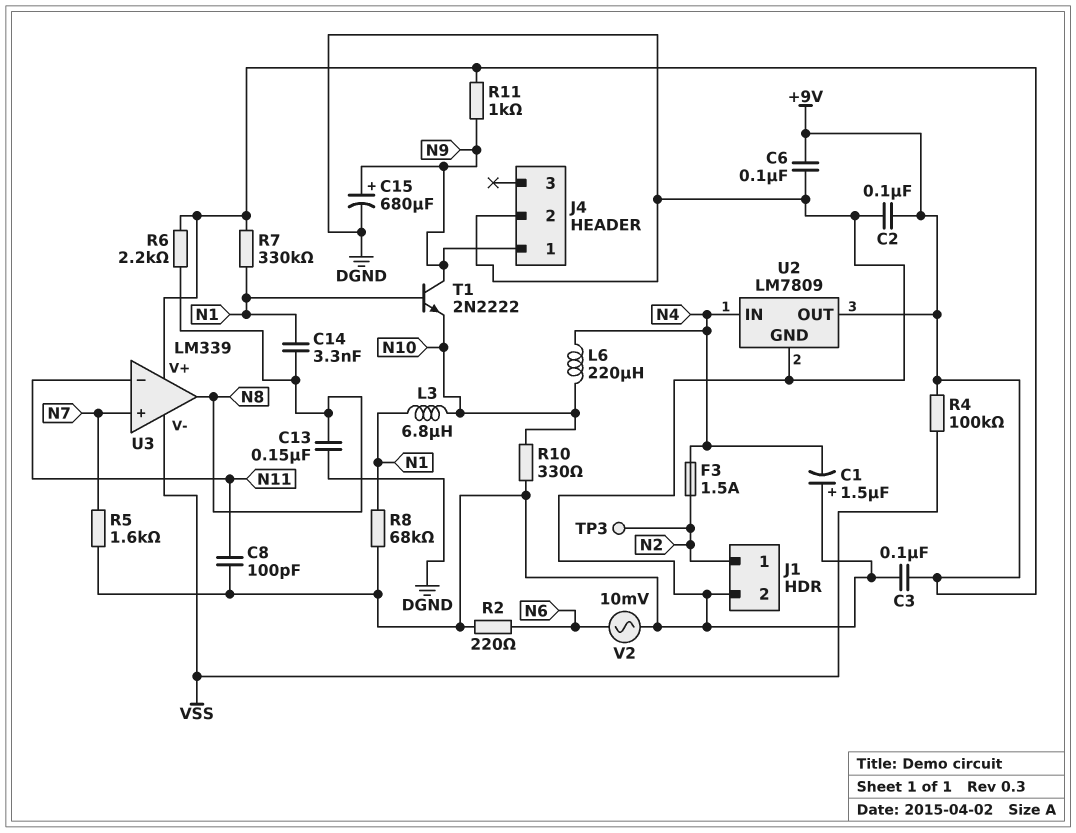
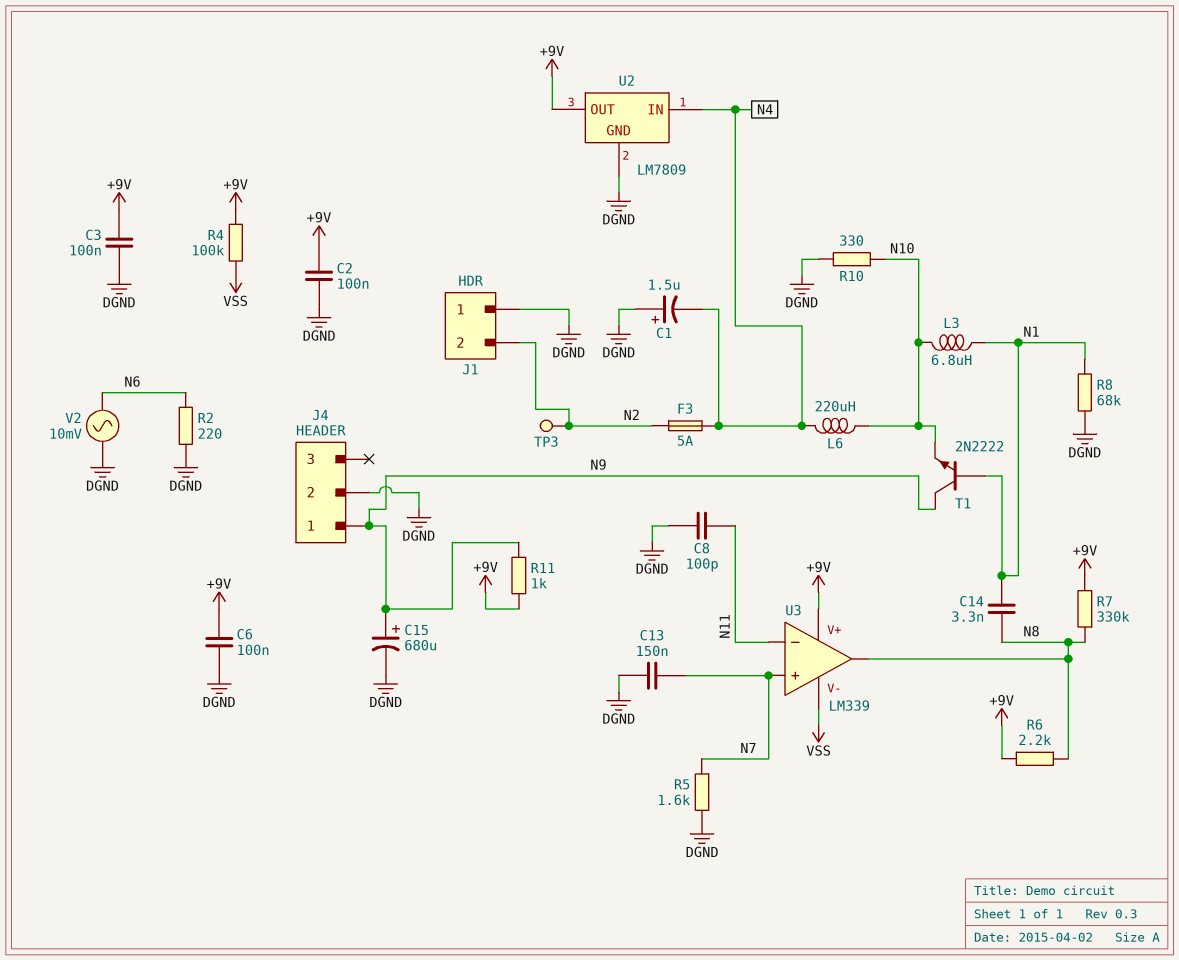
C13: 150nF (DGND, N8) -> 150nF (DGND, N7)
F3: 1.5A (N2, N4) -> 5A (N2, N4)
J1 pin 1: N2 -> DGND
J1 pin 2: DGND -> N2
R7: 330k (+9V, N1) -> 330k (+9V, N8)

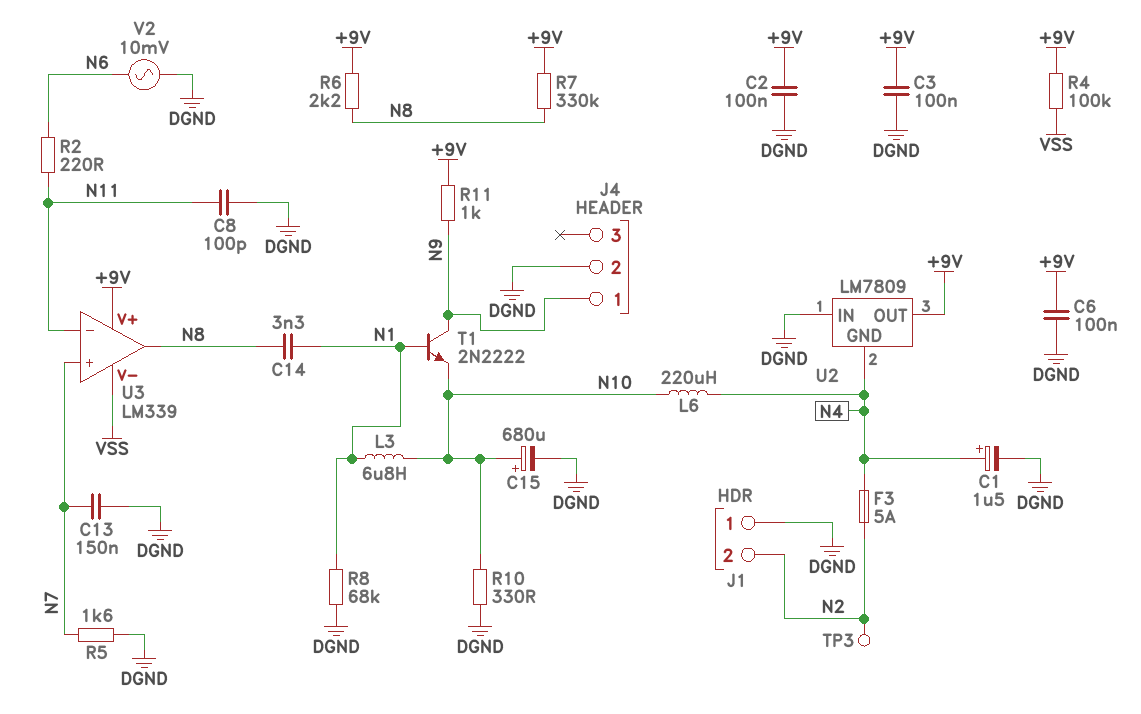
C1: 1.5uF (plus DGND, minus N4) -> 1.5uF (plus N4, minus DGND)
C15: 680uF (plus N9, minus DGND) -> 680uF (plus N10, minus DGND)
R2: 220 (DGND, N6) -> 220 (N6, N11)
U2 pin GND: DGND -> N4
U2 pin IN: N4 -> DGND

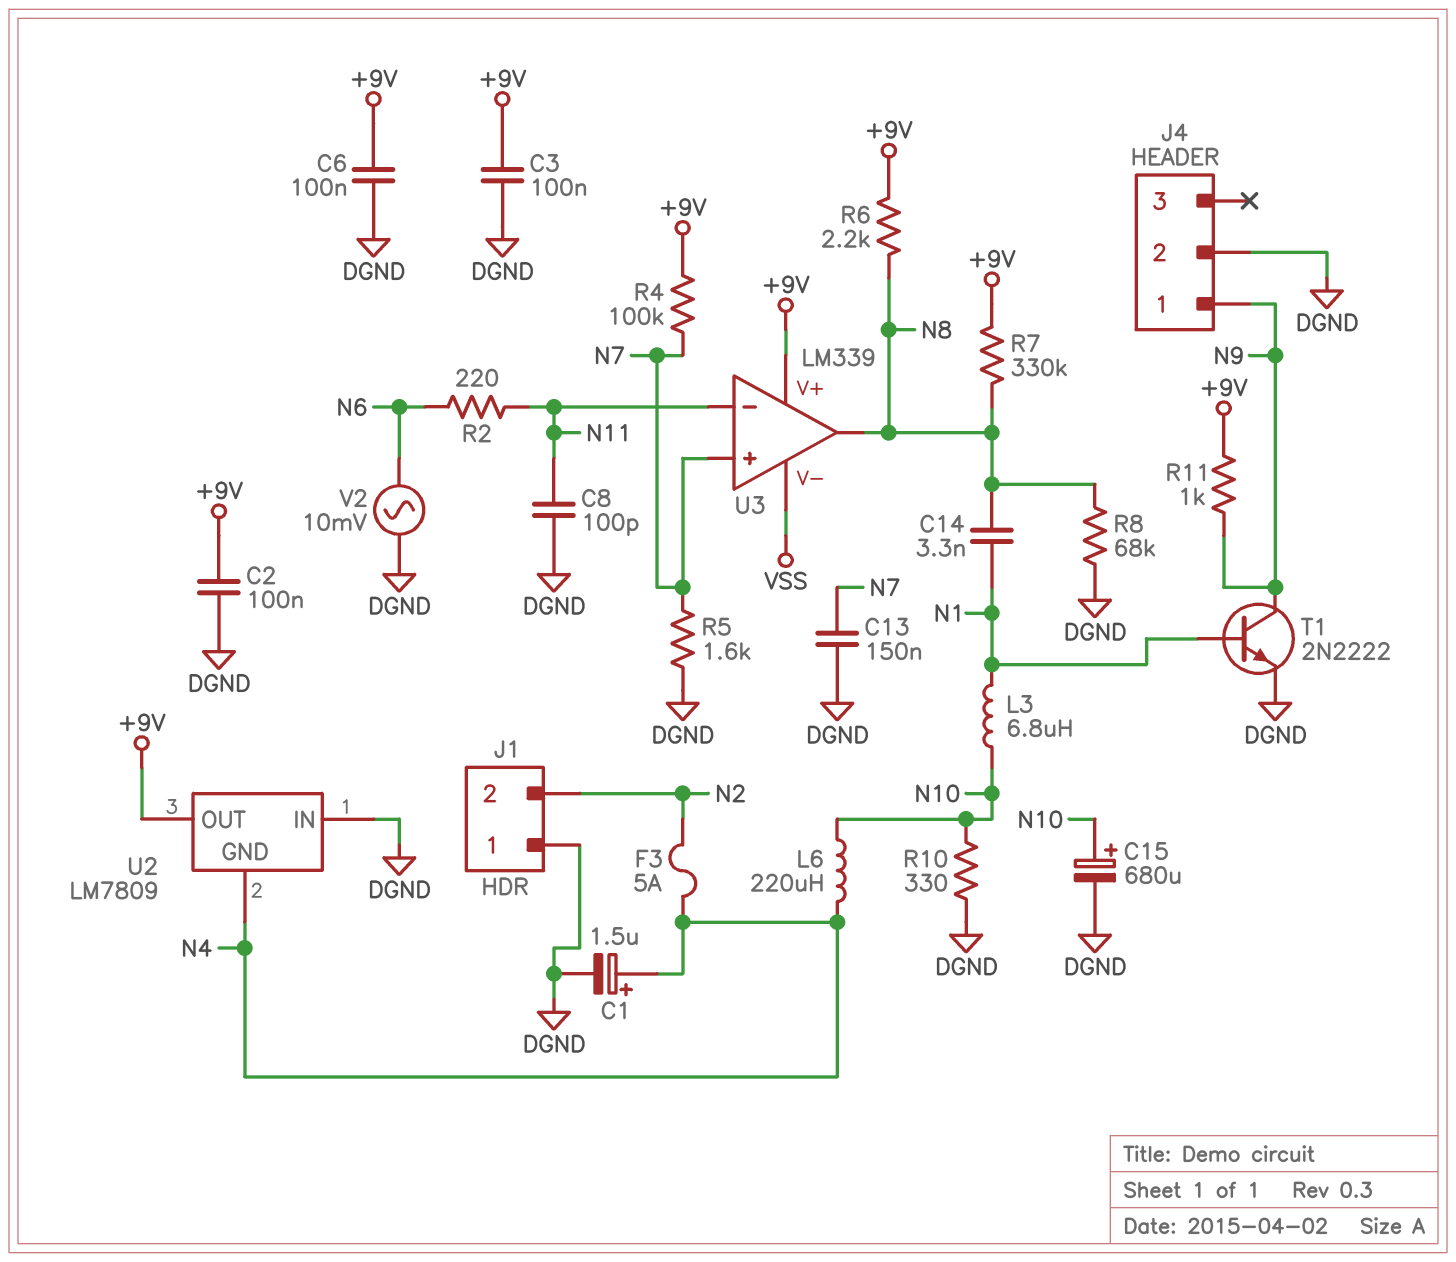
R4: 100k (+9V, VSS) -> 100k (+9V, N7)
R8: 68k (DGND, N1) -> 68k (DGND, N8)
T1: NPN 2N2222 (B N1, C N9, E N10) -> NPN 2N2222 (B N1, C N9, E DGND)
TP3: test point (N2) -> none

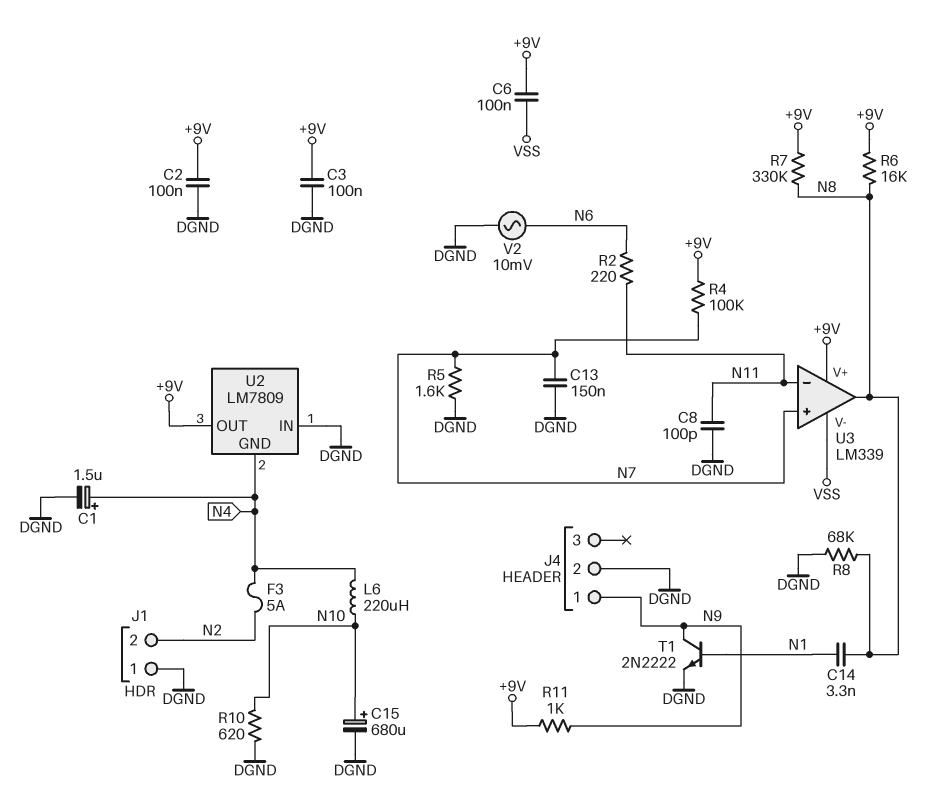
C6: 100nF (+9V, DGND) -> 100nF (+9V, VSS)
L3: 6.8uH (N1, N10) -> none
R6: 2.2k (+9V, N8) -> 16k (+9V, N8)
R10: 330 (DGND, N10) -> 620 (DGND, N10)

